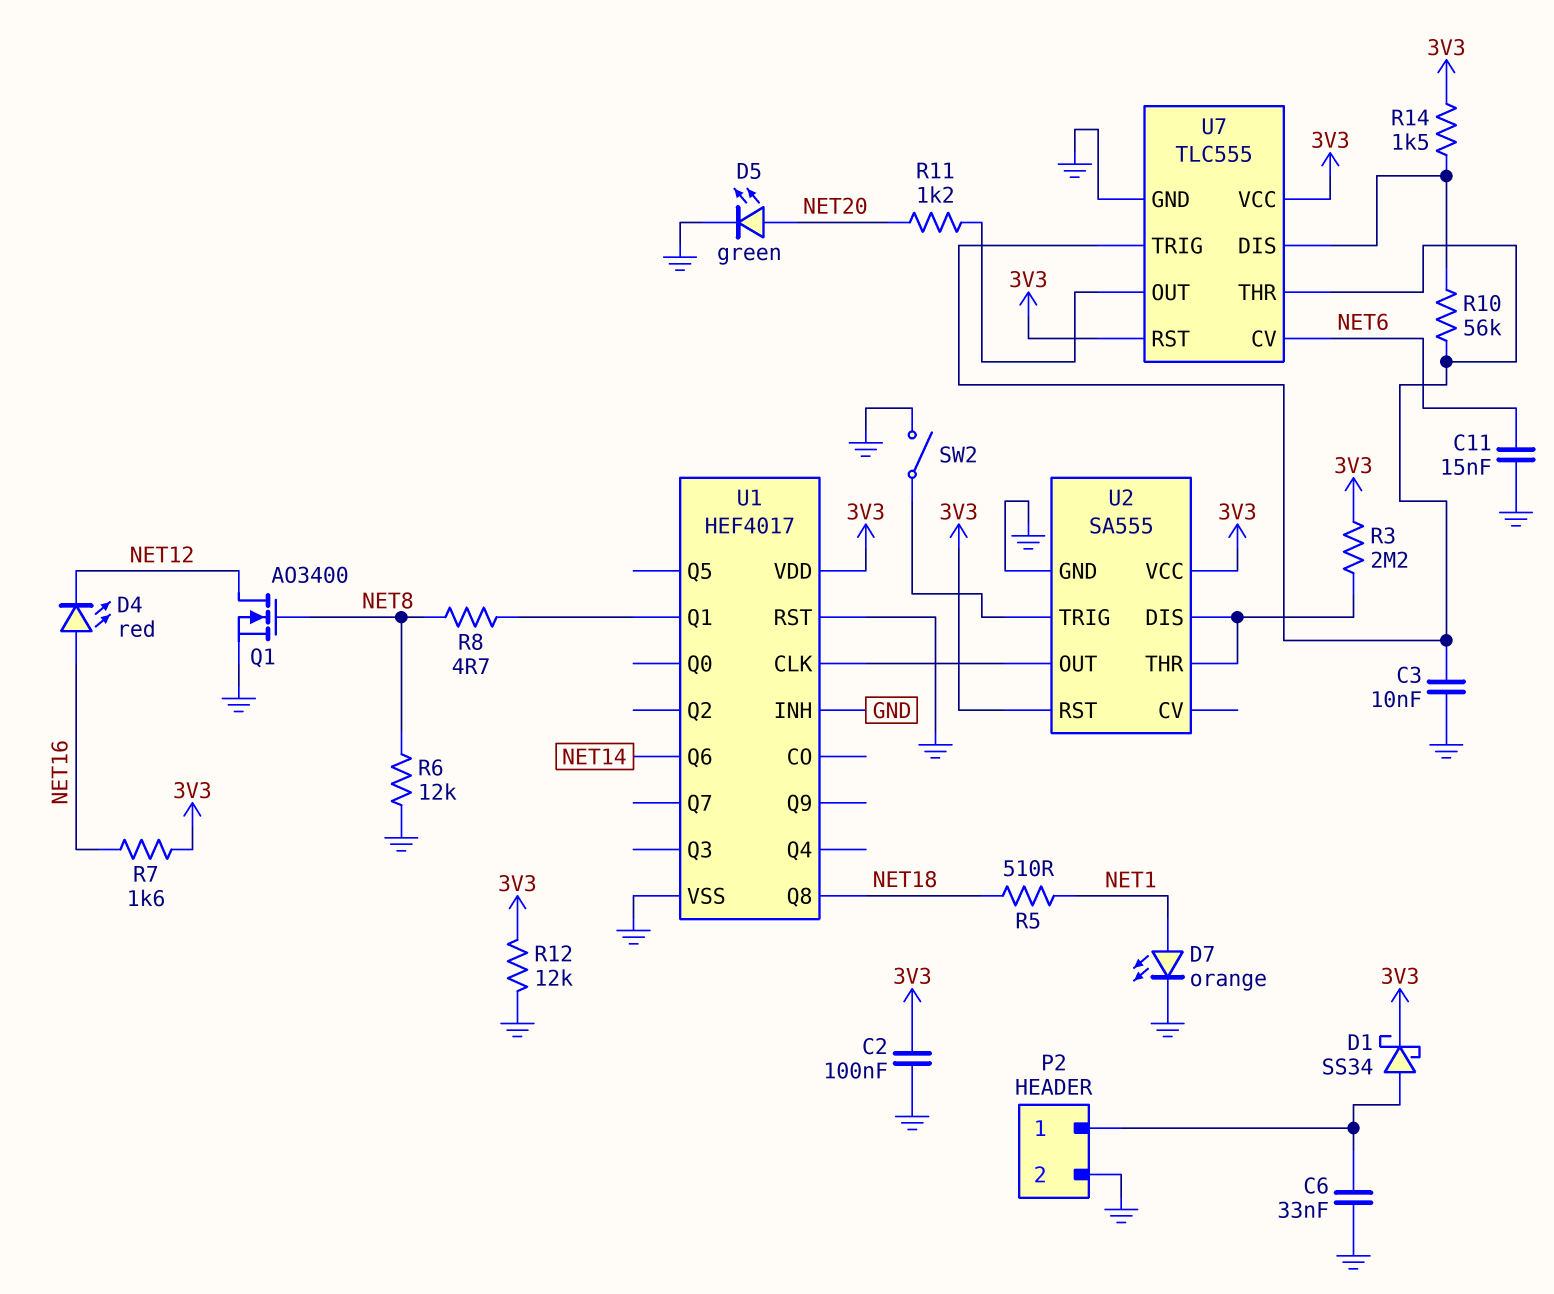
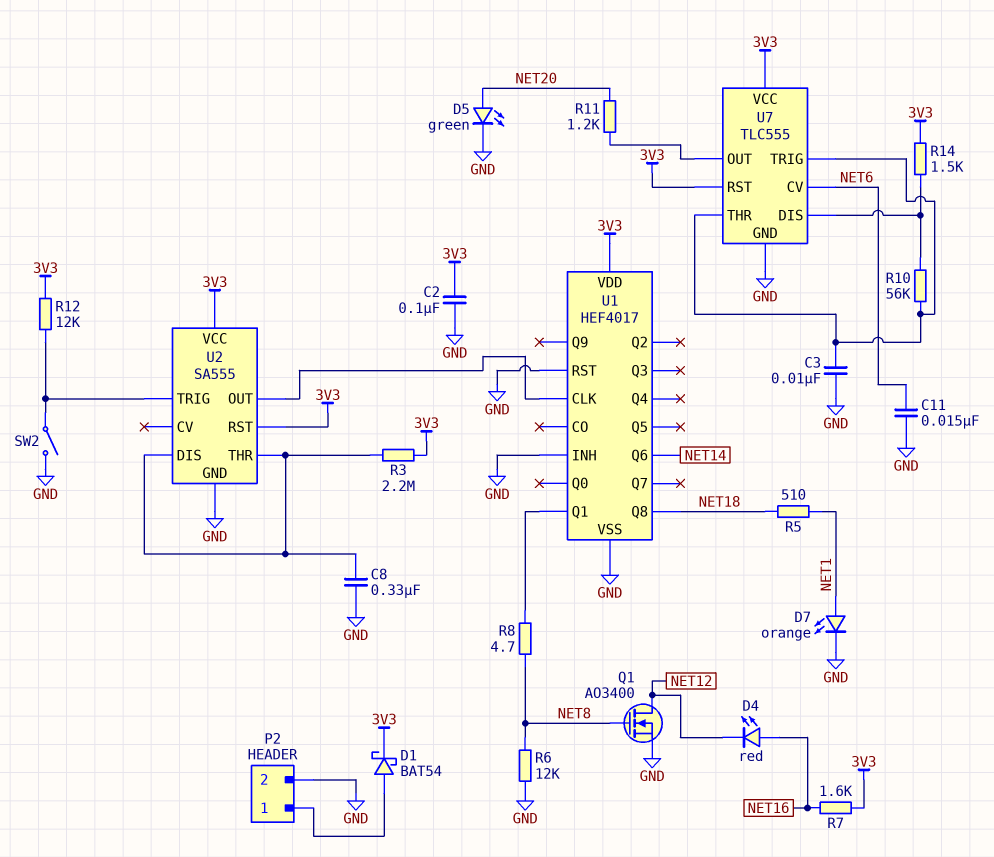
C6: 33nF (GND, P2/1) -> none
C8: none -> 330nF (GND, U2/DIS)
D1: schottky SS34 (A P2/1, K 3V3) -> schottky BAT54 (A P2/1, K 3V3)
R12: 12k (3V3, GND) -> 12k (3V3, U2/TRIG)

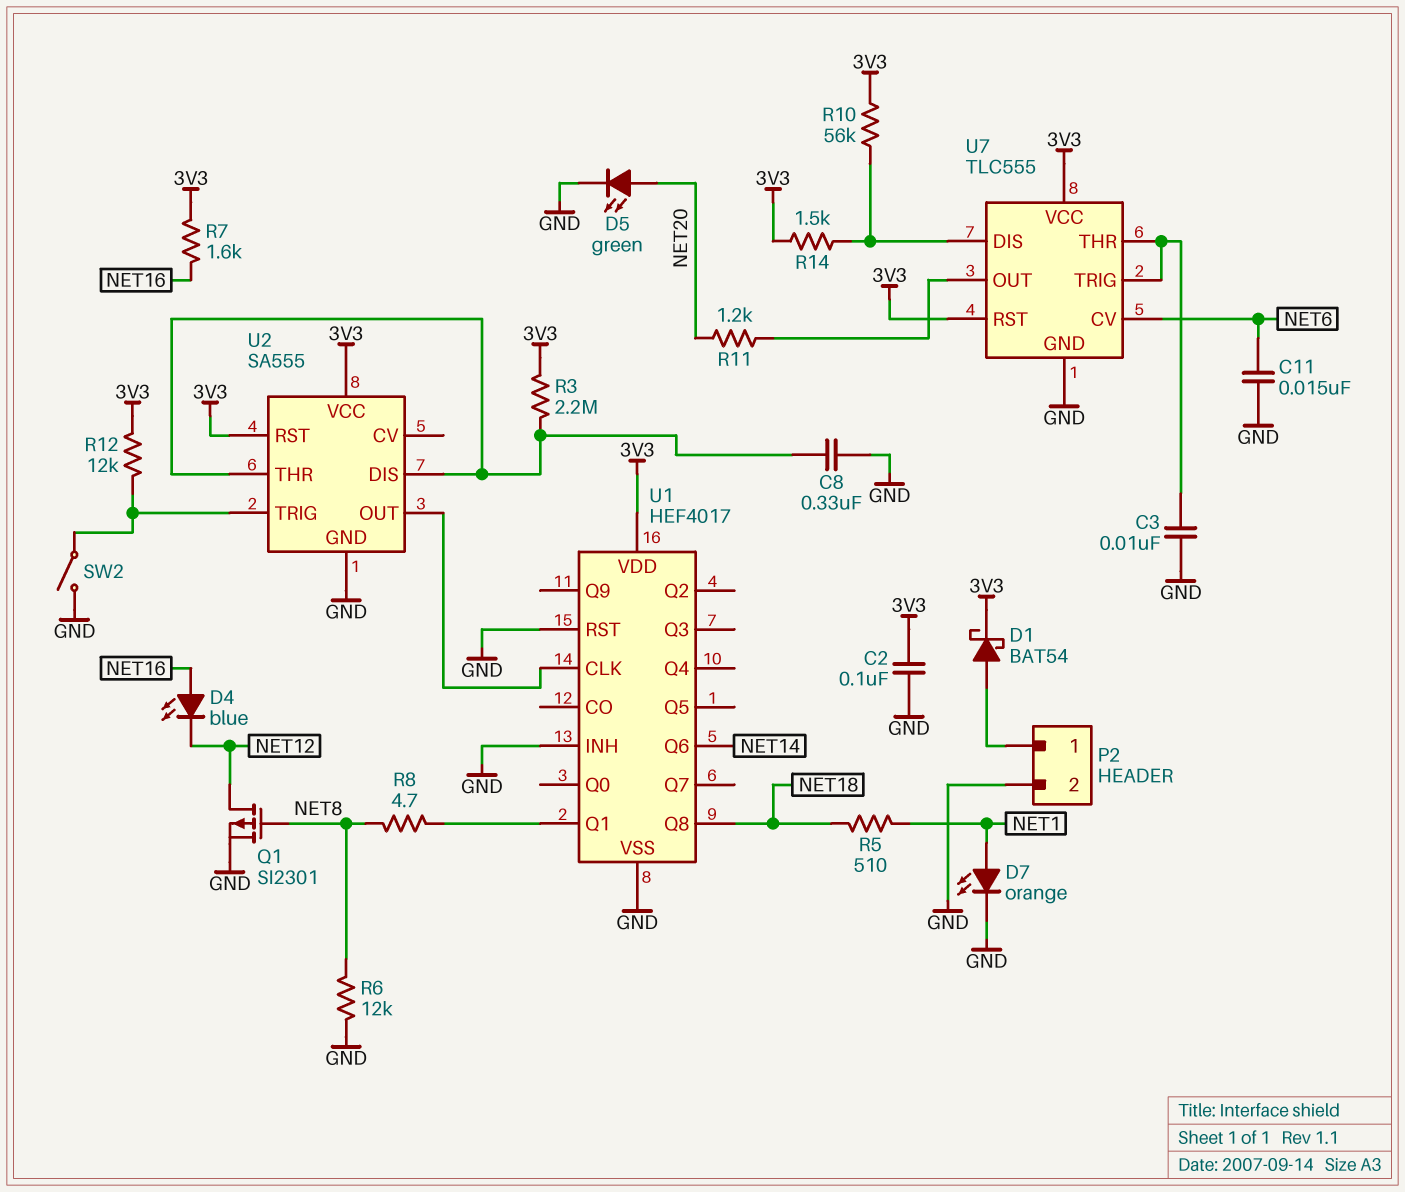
D4: LED red (A NET16, K NET12) -> LED blue (A NET16, K NET12)
Q1: NMOS AO3400 (G NET8, D NET12, S GND) -> PMOS SI2301 (G NET8, D NET12, S GND)
R10: 56k (U7/DIS, U7/THR) -> 56k (3V3, U7/DIS)

